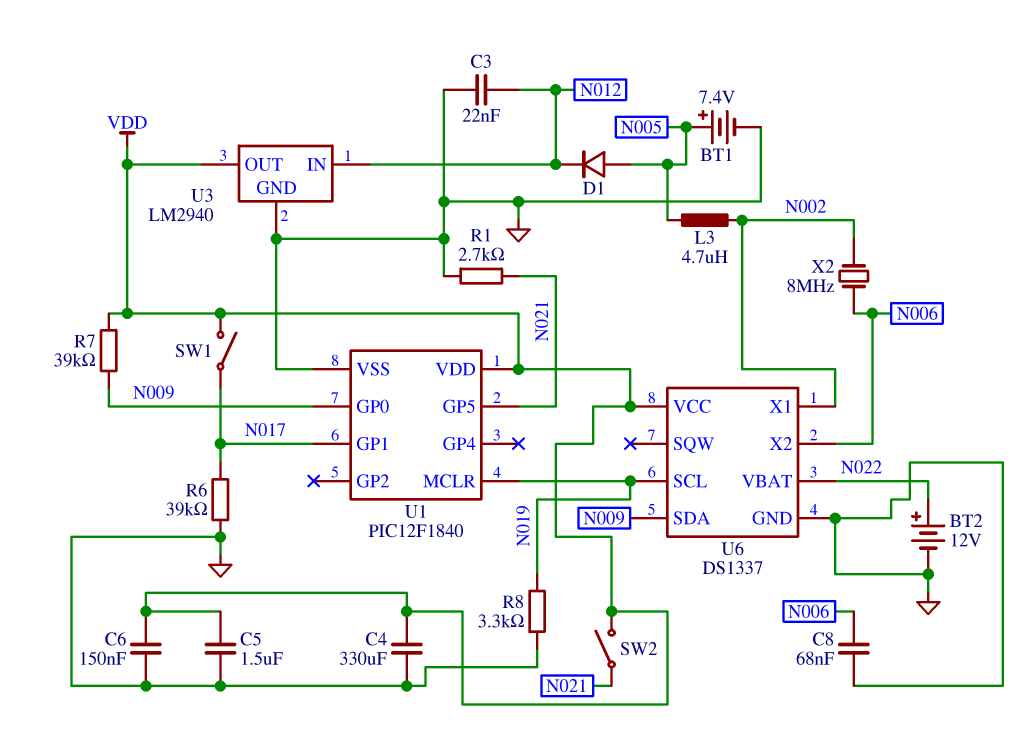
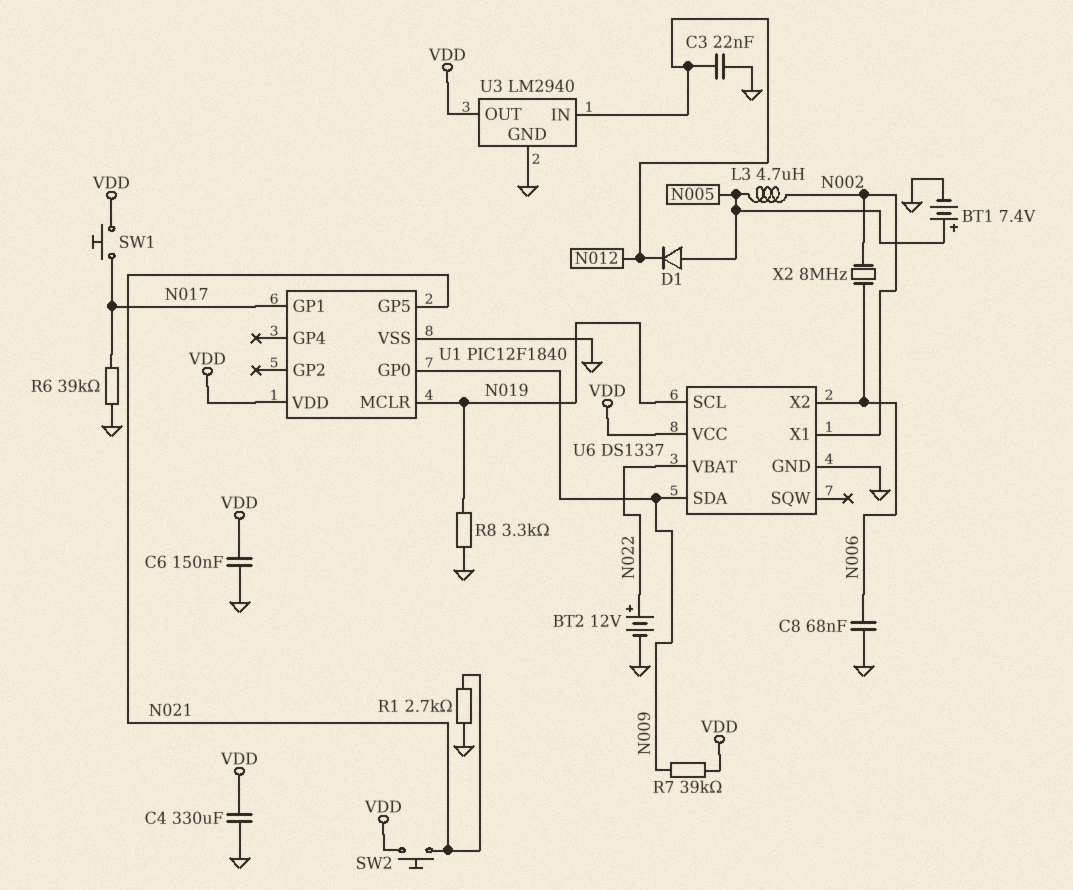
C5: 1.5uF (GND, VDD) -> none
SW1: switch (N017, VDD) -> button (N017, VDD)
SW2: switch (N021, VDD) -> button (N021, VDD)

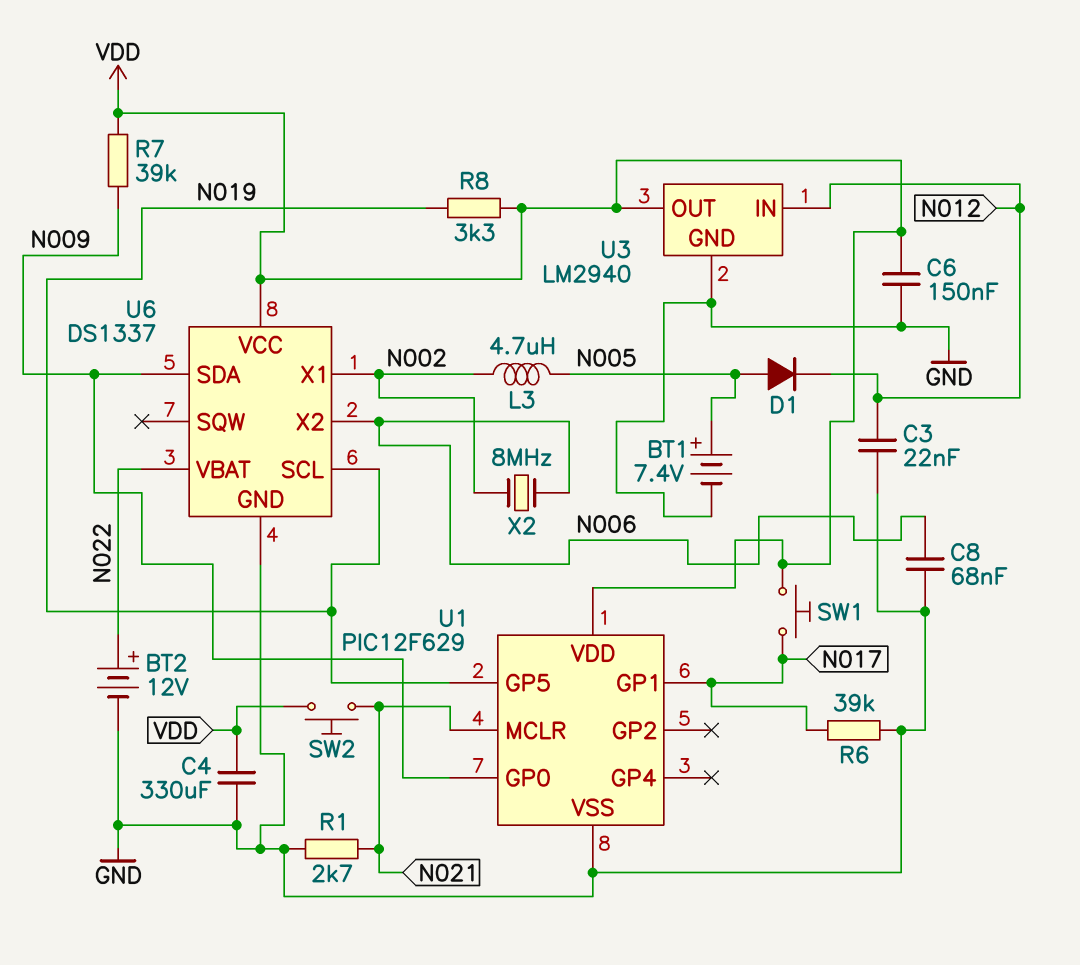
R8: 3.3k (GND, N019) -> 3.3k (N019, VDD)
U1: PIC12F1840 -> PIC12F629
U1 pin GP5: N021 -> N019
U1 pin MCLR: N019 -> N021

